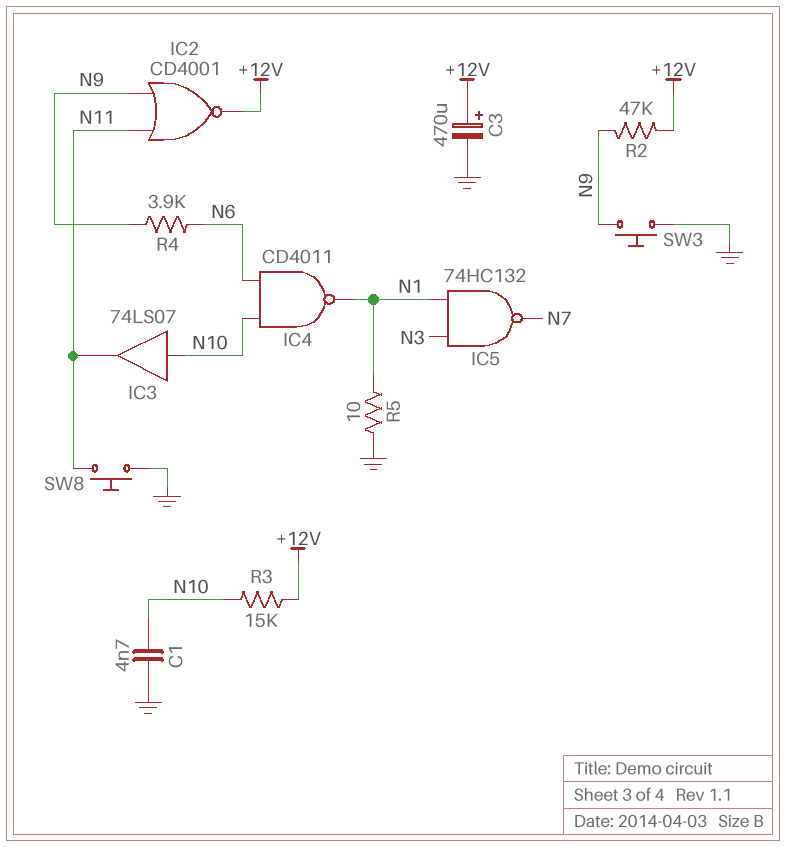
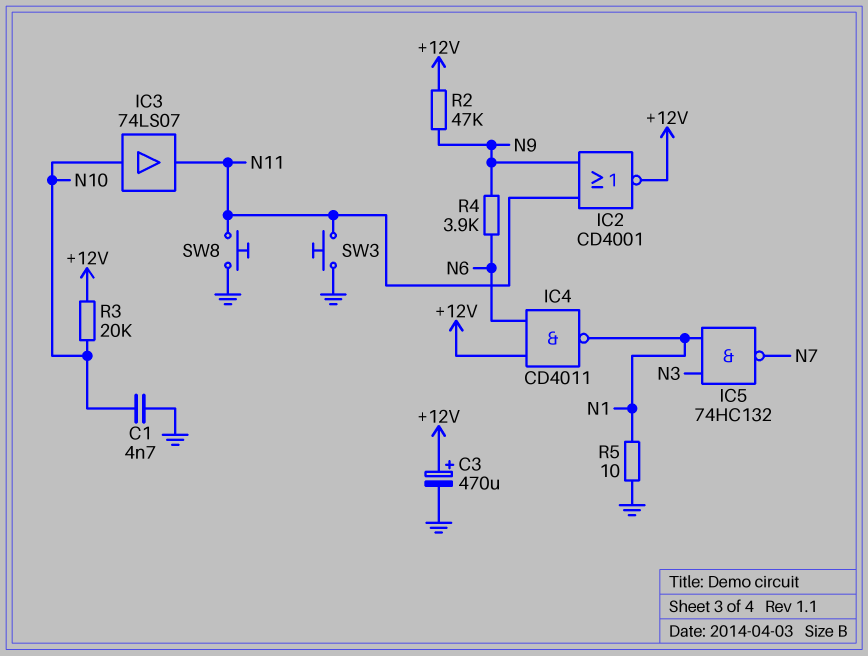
IC4: NAND CD4011 (in N6, in N10, out N1) -> NAND CD4011 (in +12V, in N6, out N1)
R3: 15k (+12V, N10) -> 20k (+12V, N10)
SW3: button (GND, N9) -> button (GND, N11)

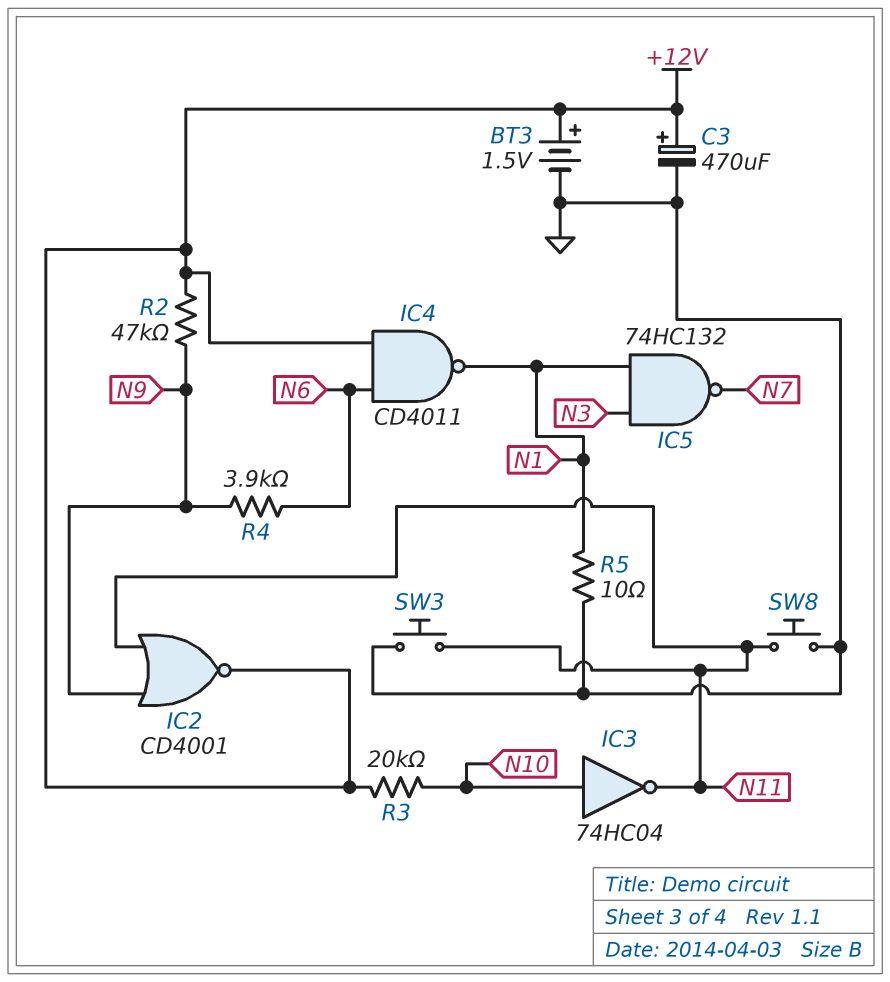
BT3: none -> 1.5V (plus +12V, minus GND)
C1: 4.7nF (GND, N10) -> none
IC3: buffer 74LS07 (in N10, out N11) -> NOT 74HC04 (in N10, out N11)

